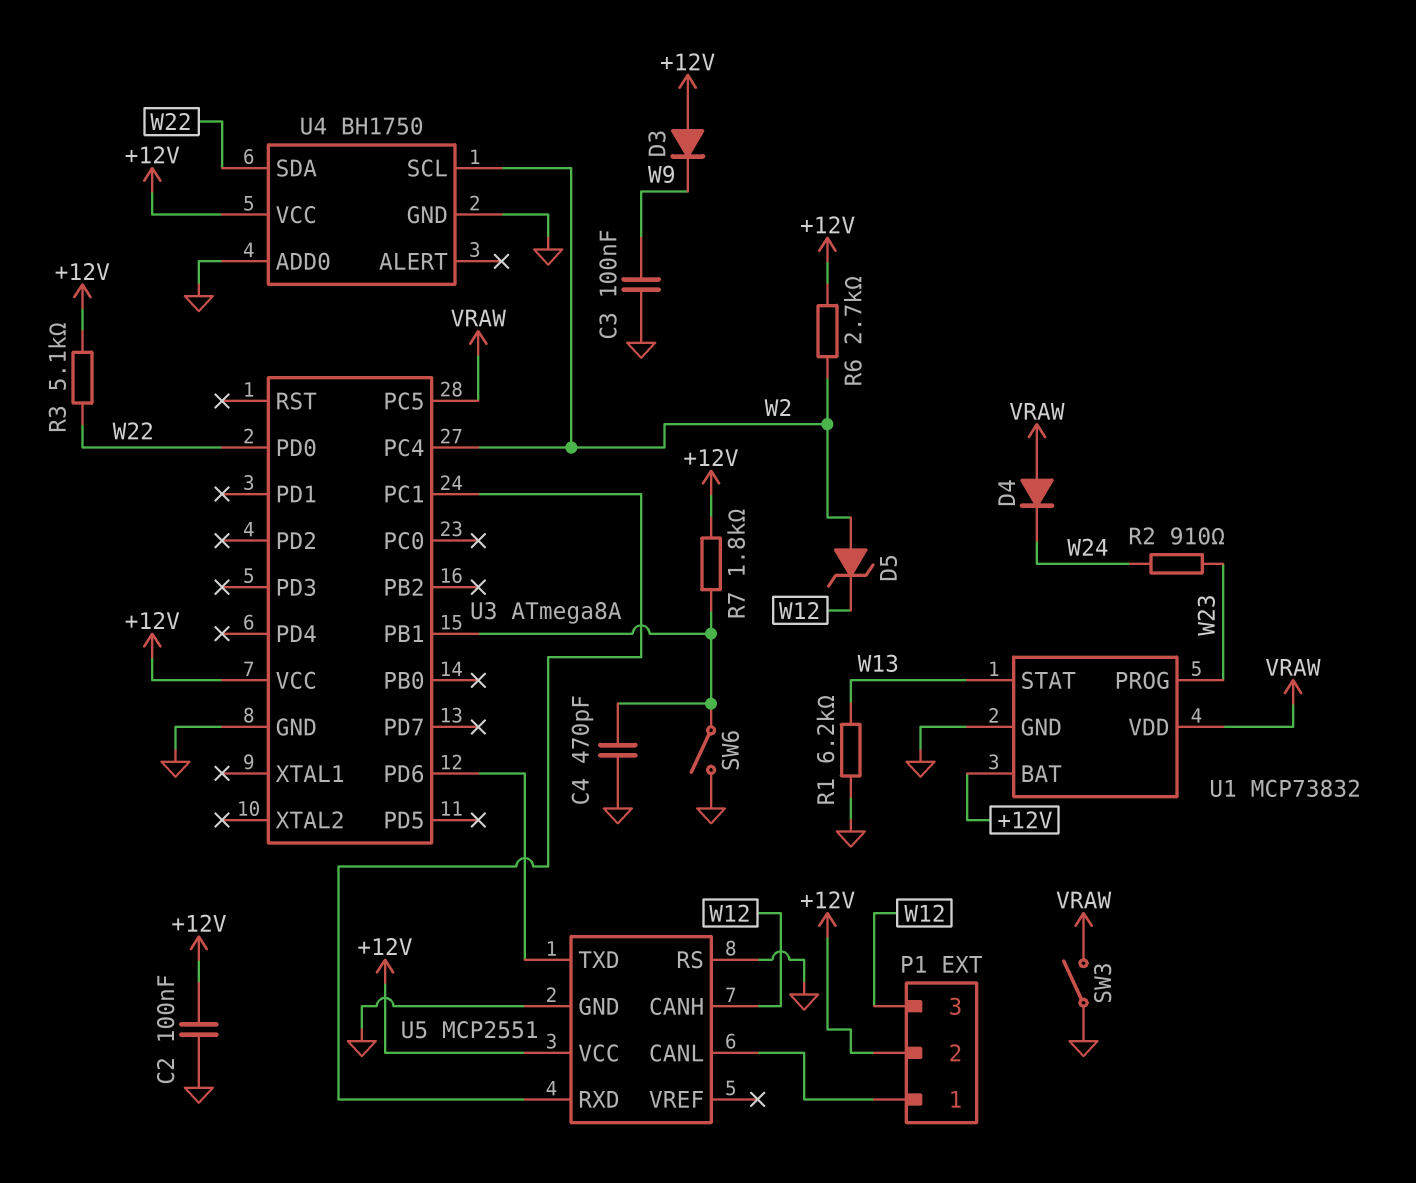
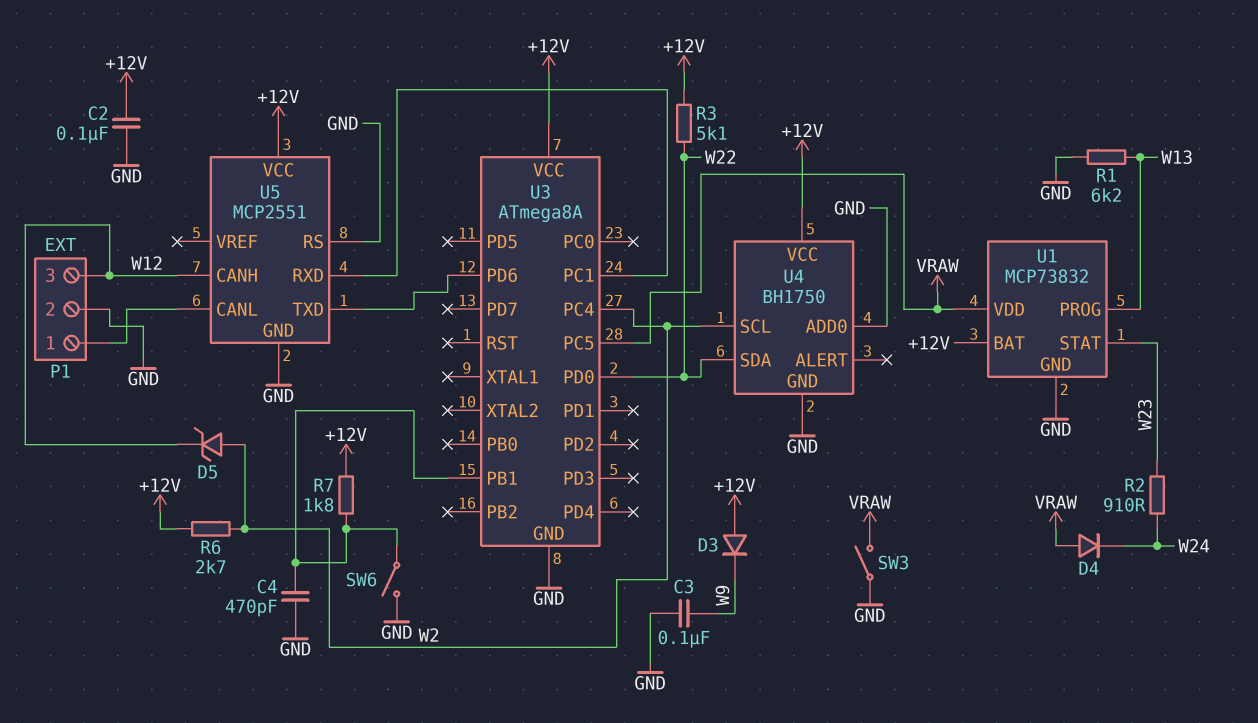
P1 pin 2: +12V -> GND
U1 pin PROG: W23 -> W13
U1 pin STAT: W13 -> W23

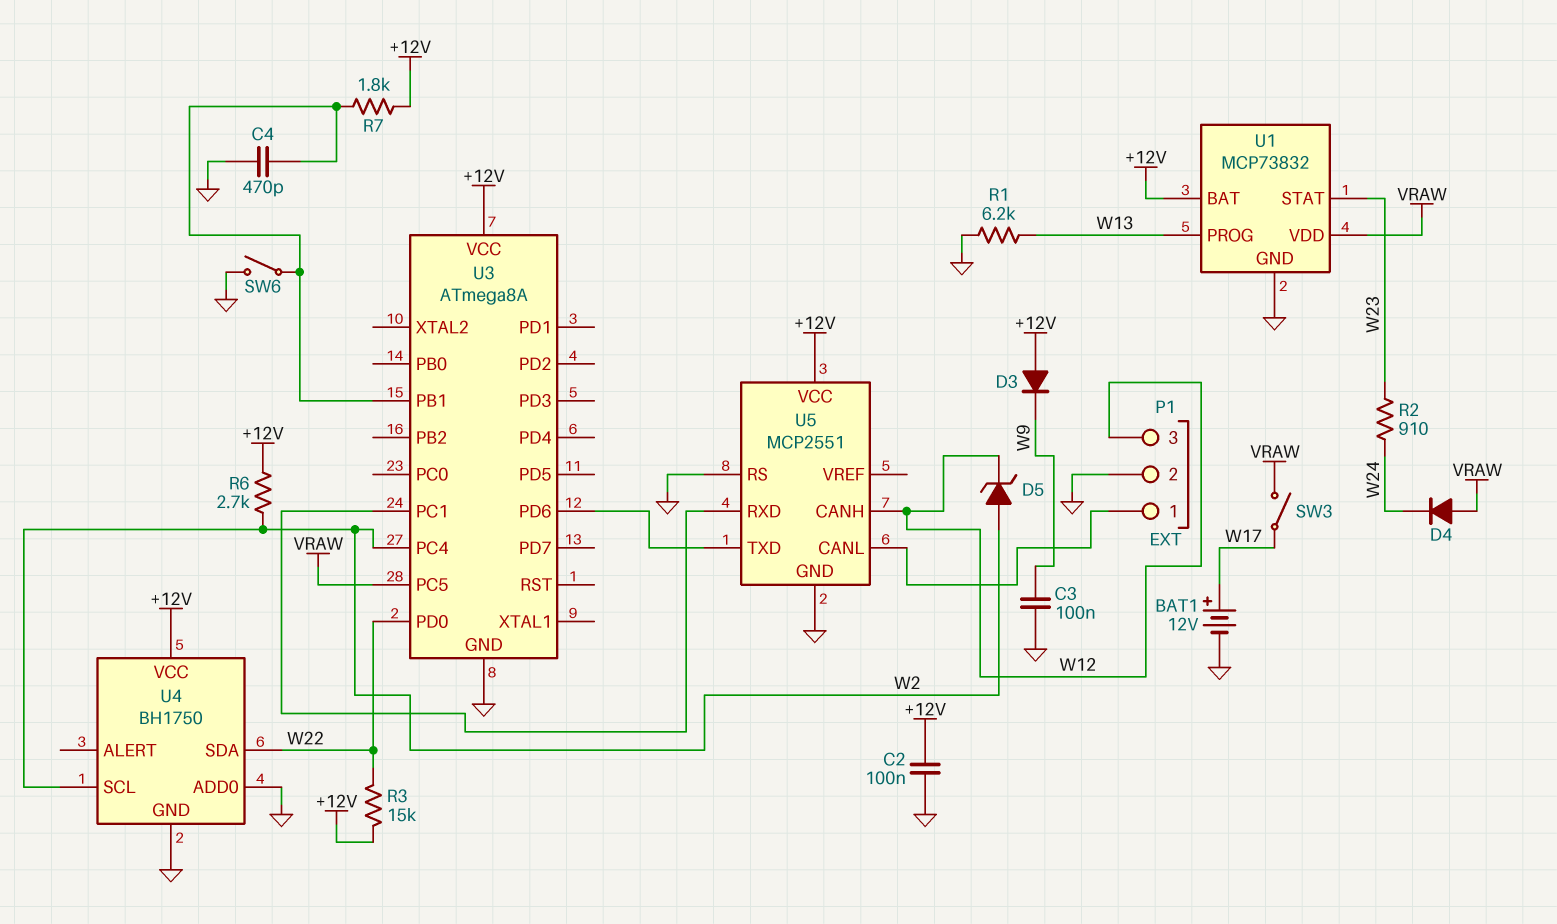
BAT1: none -> 12V (plus W17, minus GND)
R3: 5.1k (+12V, W22) -> 15k (+12V, W22)
SW3: switch (GND, VRAW) -> switch (VRAW, W17)

